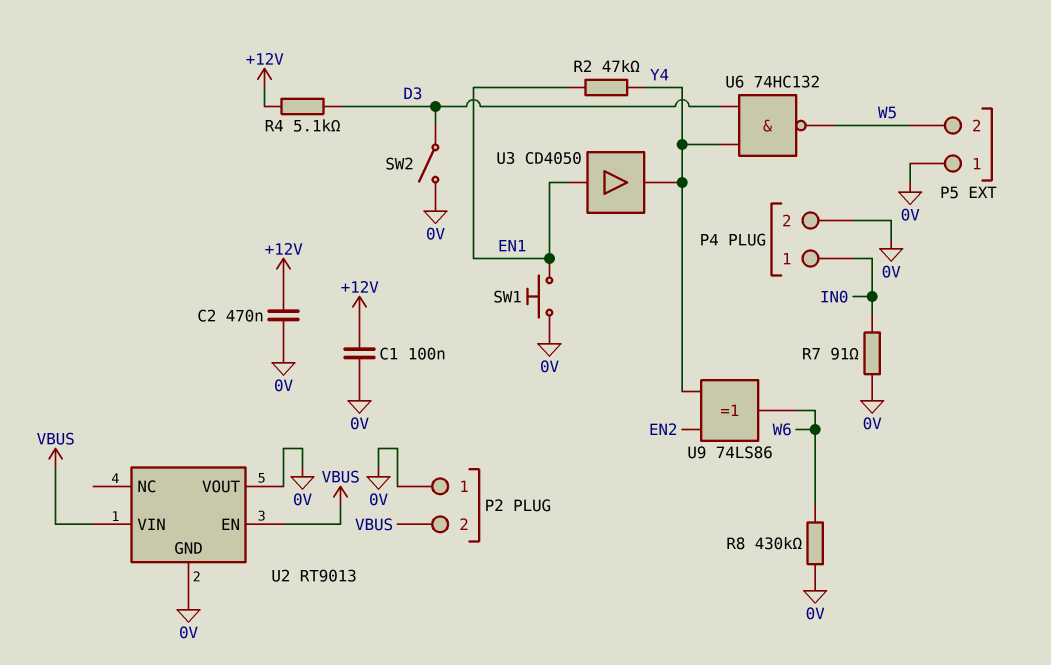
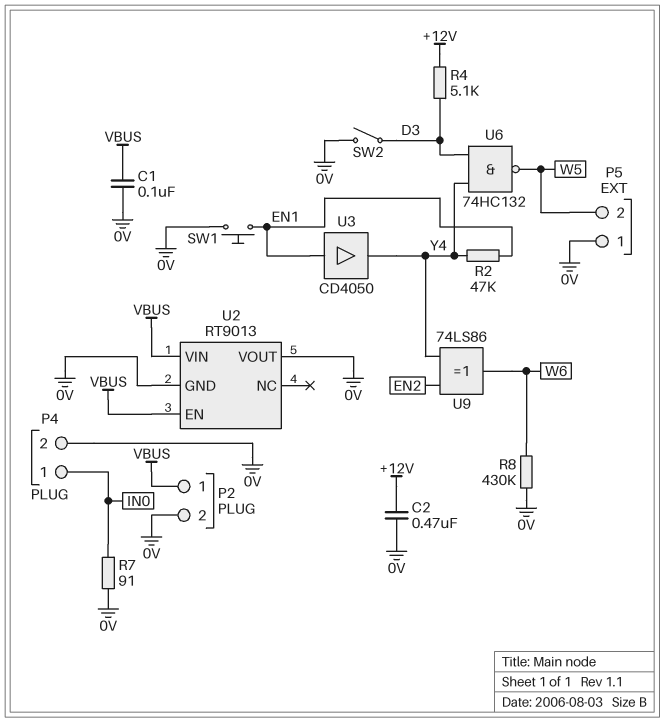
C1: 100nF (+12V, 0V) -> 100nF (0V, VBUS)
P2 pin 1: 0V -> VBUS
P2 pin 2: VBUS -> 0V

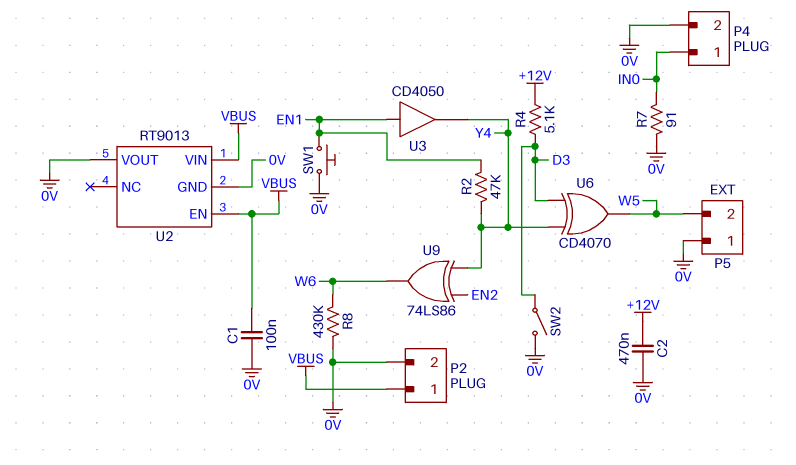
U6: NAND 74HC132 (in D3, in Y4, out W5) -> XOR CD4070 (in D3, in Y4, out W5)

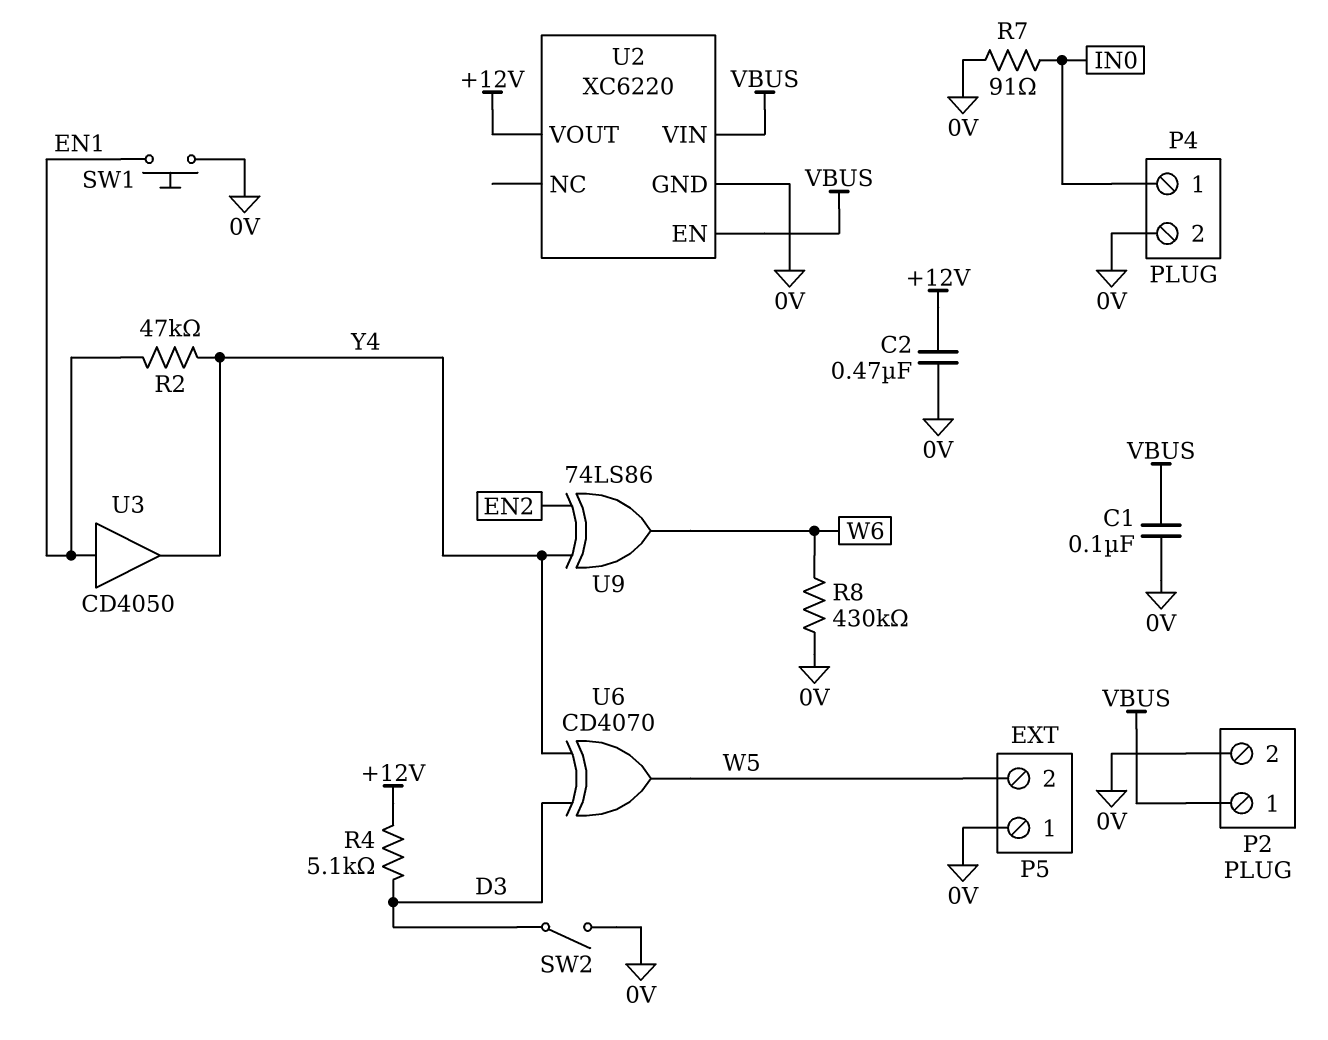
U2: RT9013 -> XC6220
U2 pin VOUT: 0V -> +12V

